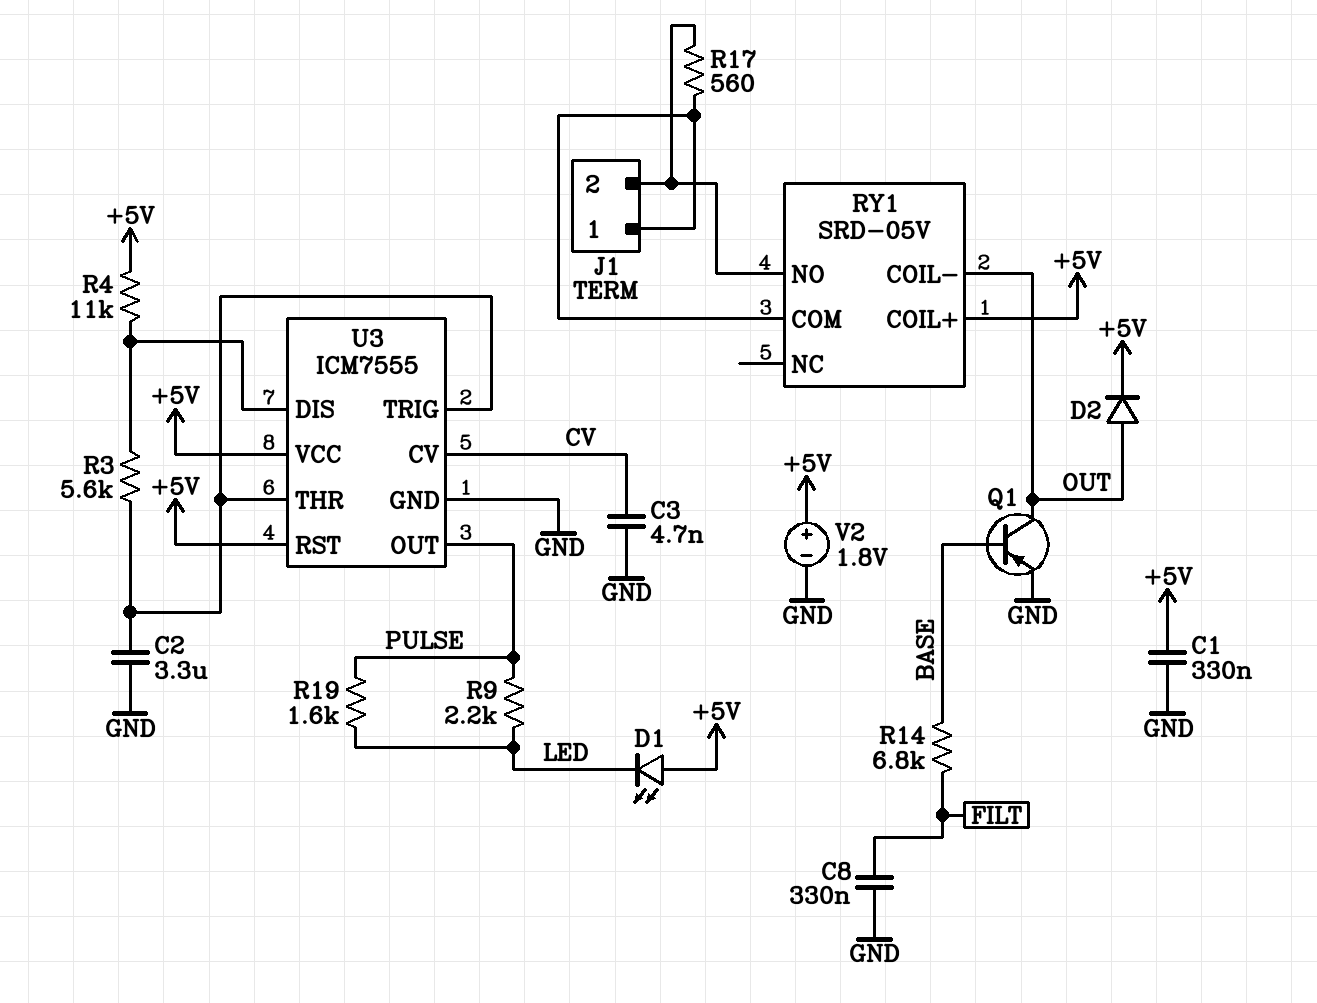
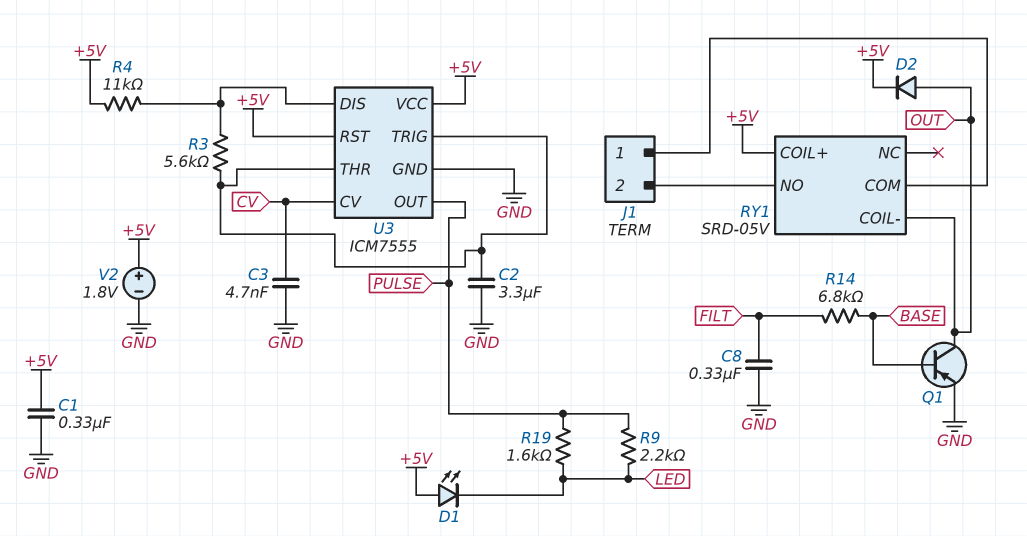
R17: 560 (J1/1, J1/2) -> none

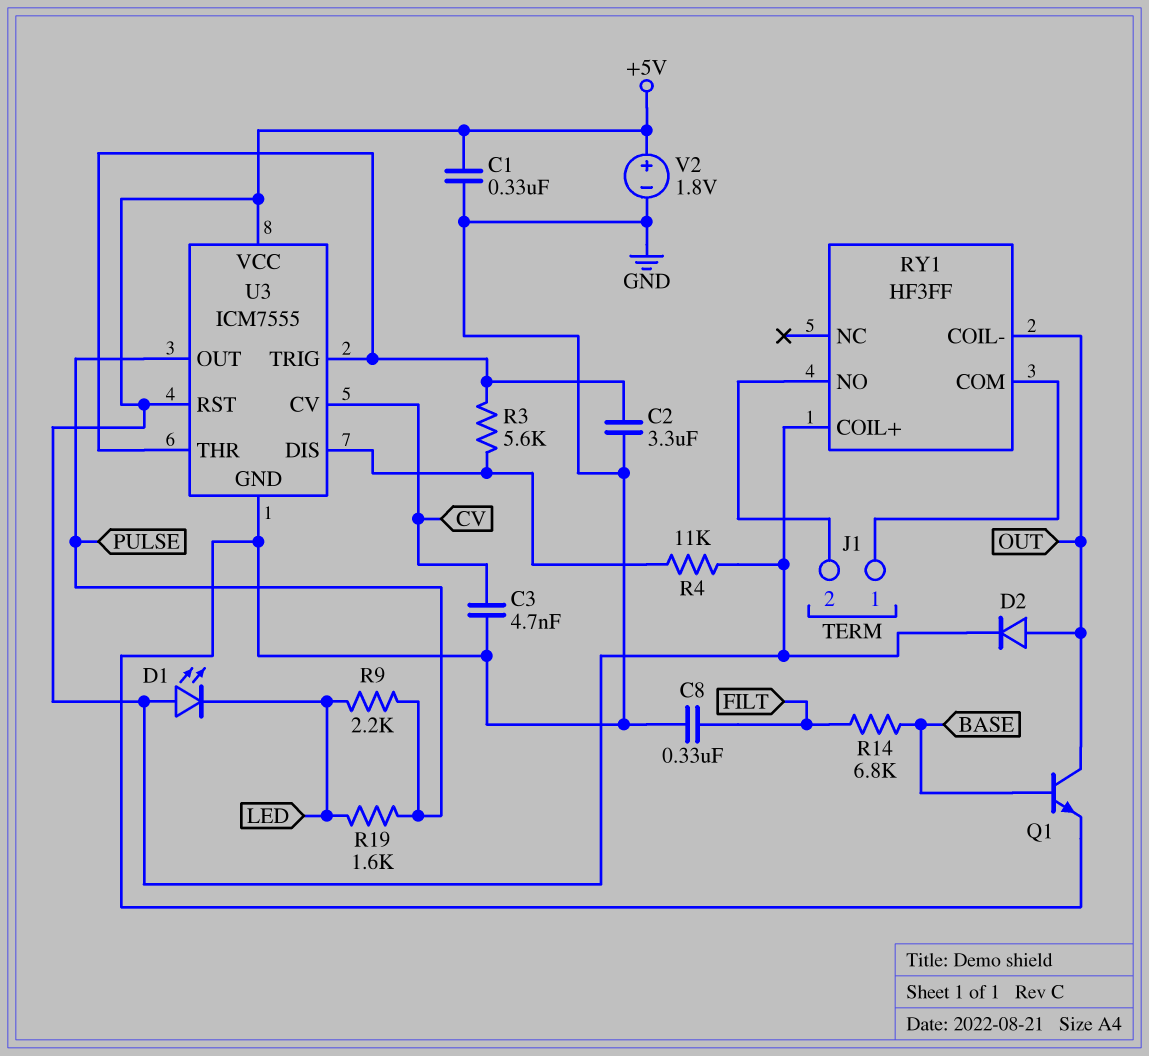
Q1: PNP (B BASE, C OUT, E GND) -> NPN (B BASE, C OUT, E GND)
RY1: SRD-05V -> HF3FF

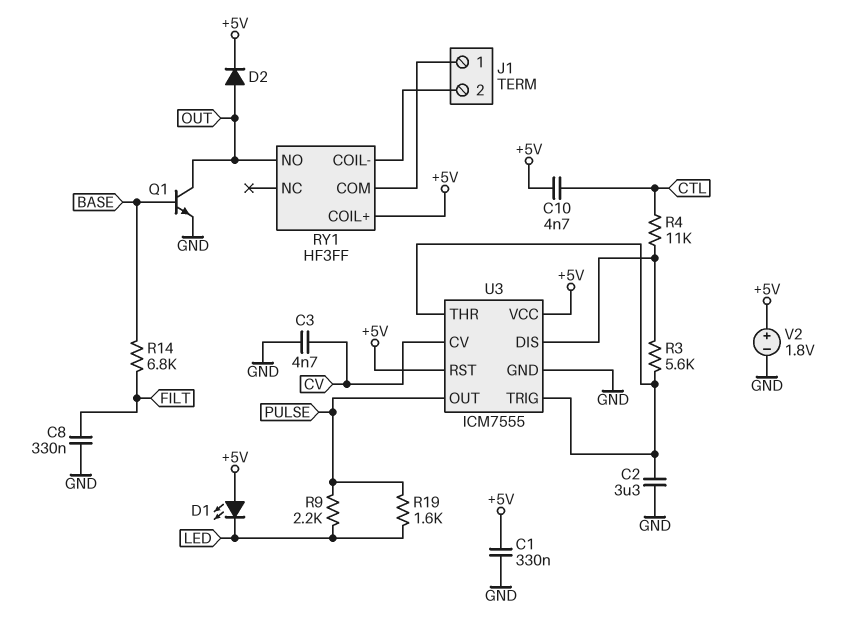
C10: none -> 4.7nF (+5V, CTL)
R4: 11k (+5V, U3/DIS) -> 11k (CTL, U3/DIS)
RY1 pin COIL-: OUT -> J1/2
RY1 pin NO: J1/2 -> OUT

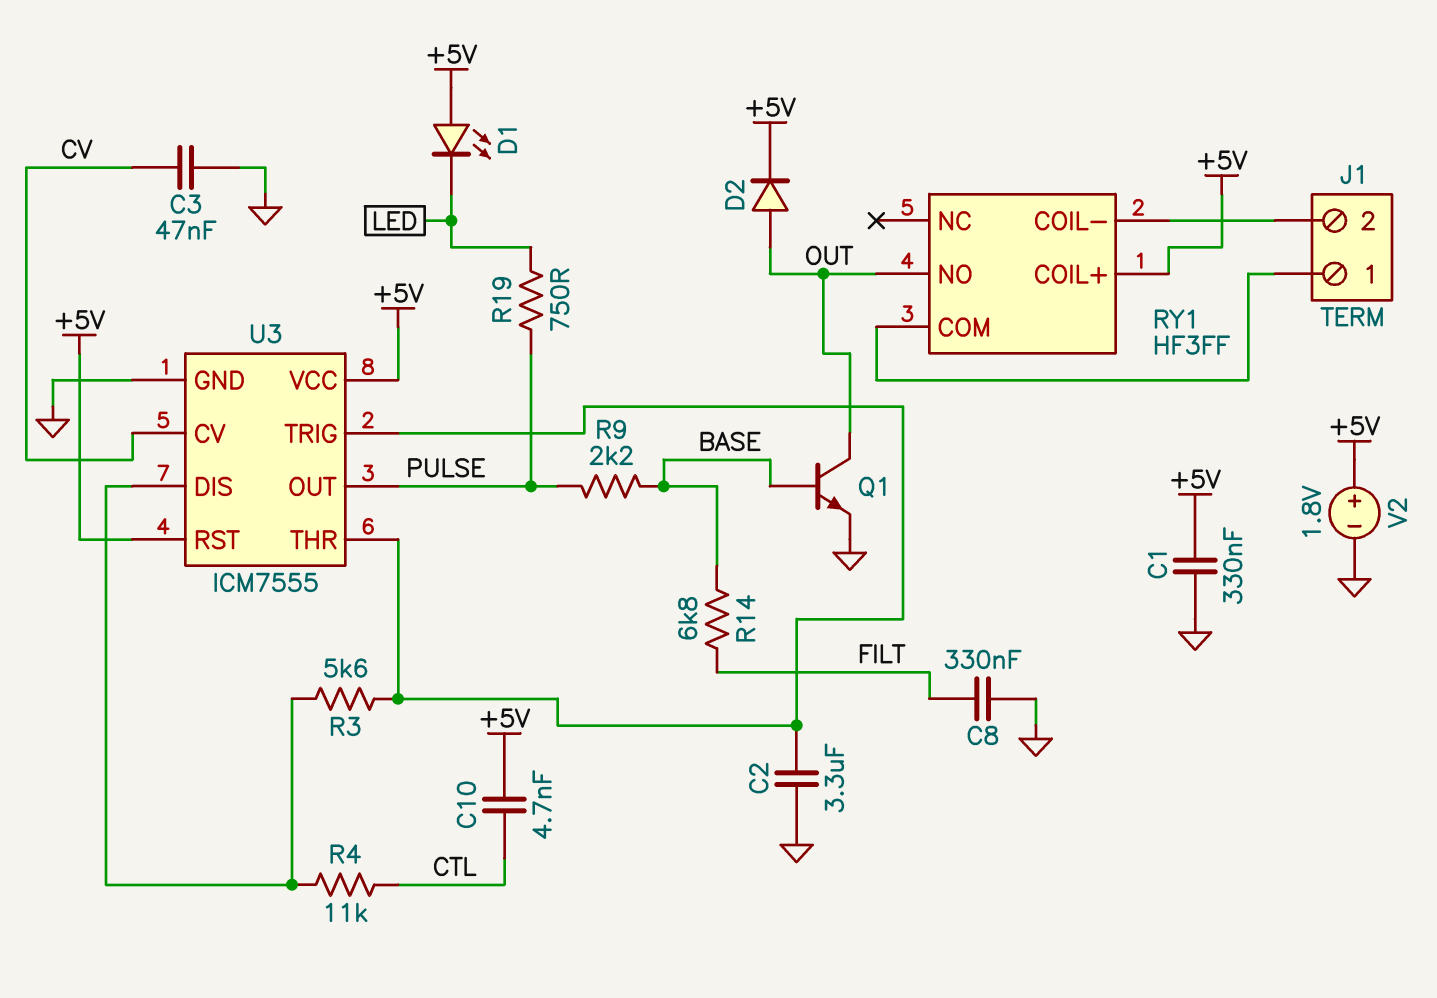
C3: 4.7nF (CV, GND) -> 47nF (CV, GND)
R9: 2.2k (LED, PULSE) -> 2.2k (BASE, PULSE)
R19: 1.6k (LED, PULSE) -> 750 (LED, PULSE)

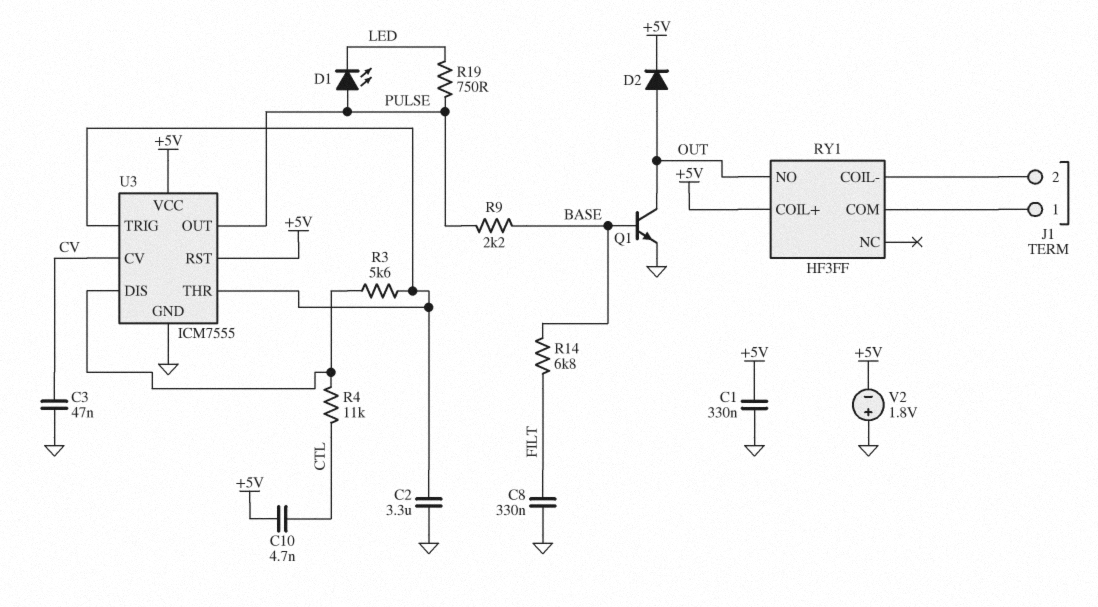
D1: LED (A +5V, K LED) -> LED (A PULSE, K LED)
V2: 1.8V (plus +5V, minus GND) -> 1.8V (plus GND, minus +5V)

